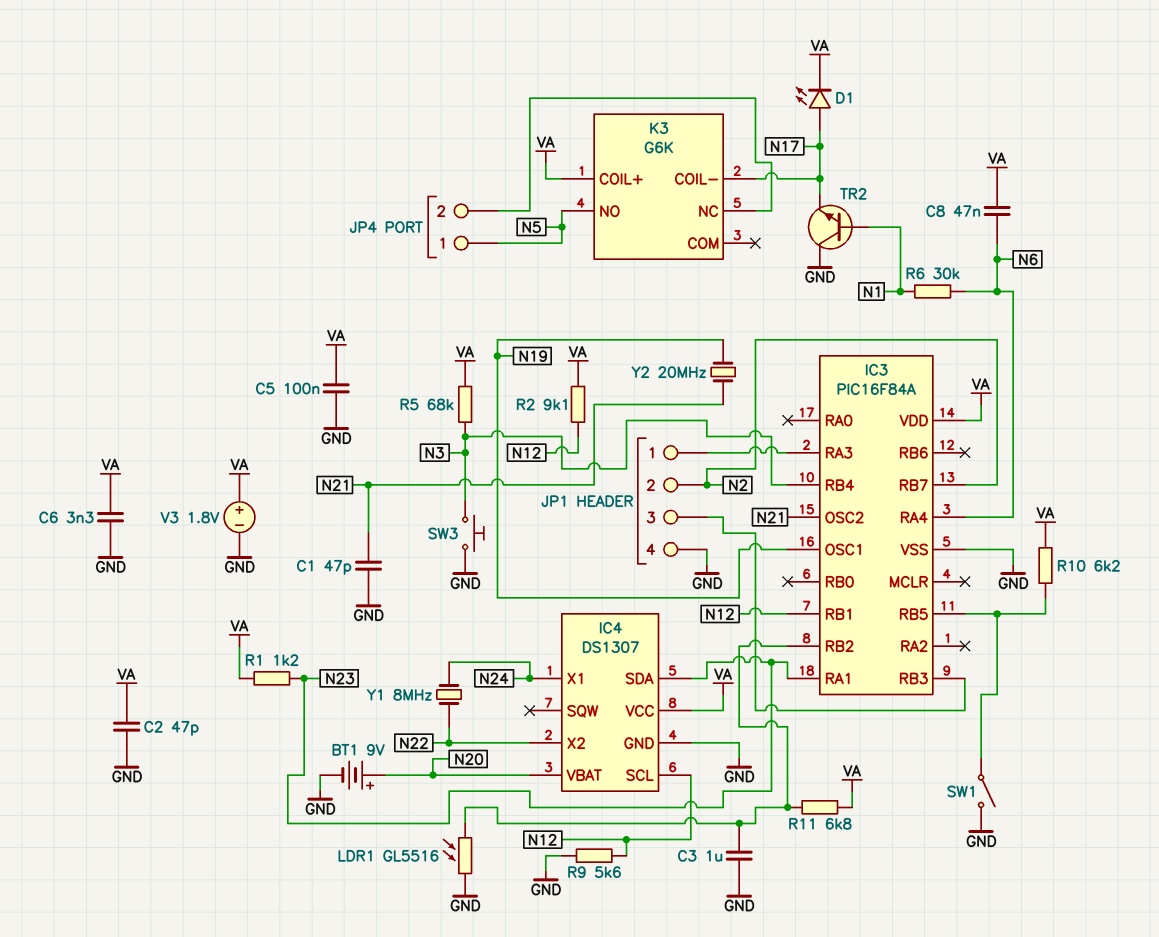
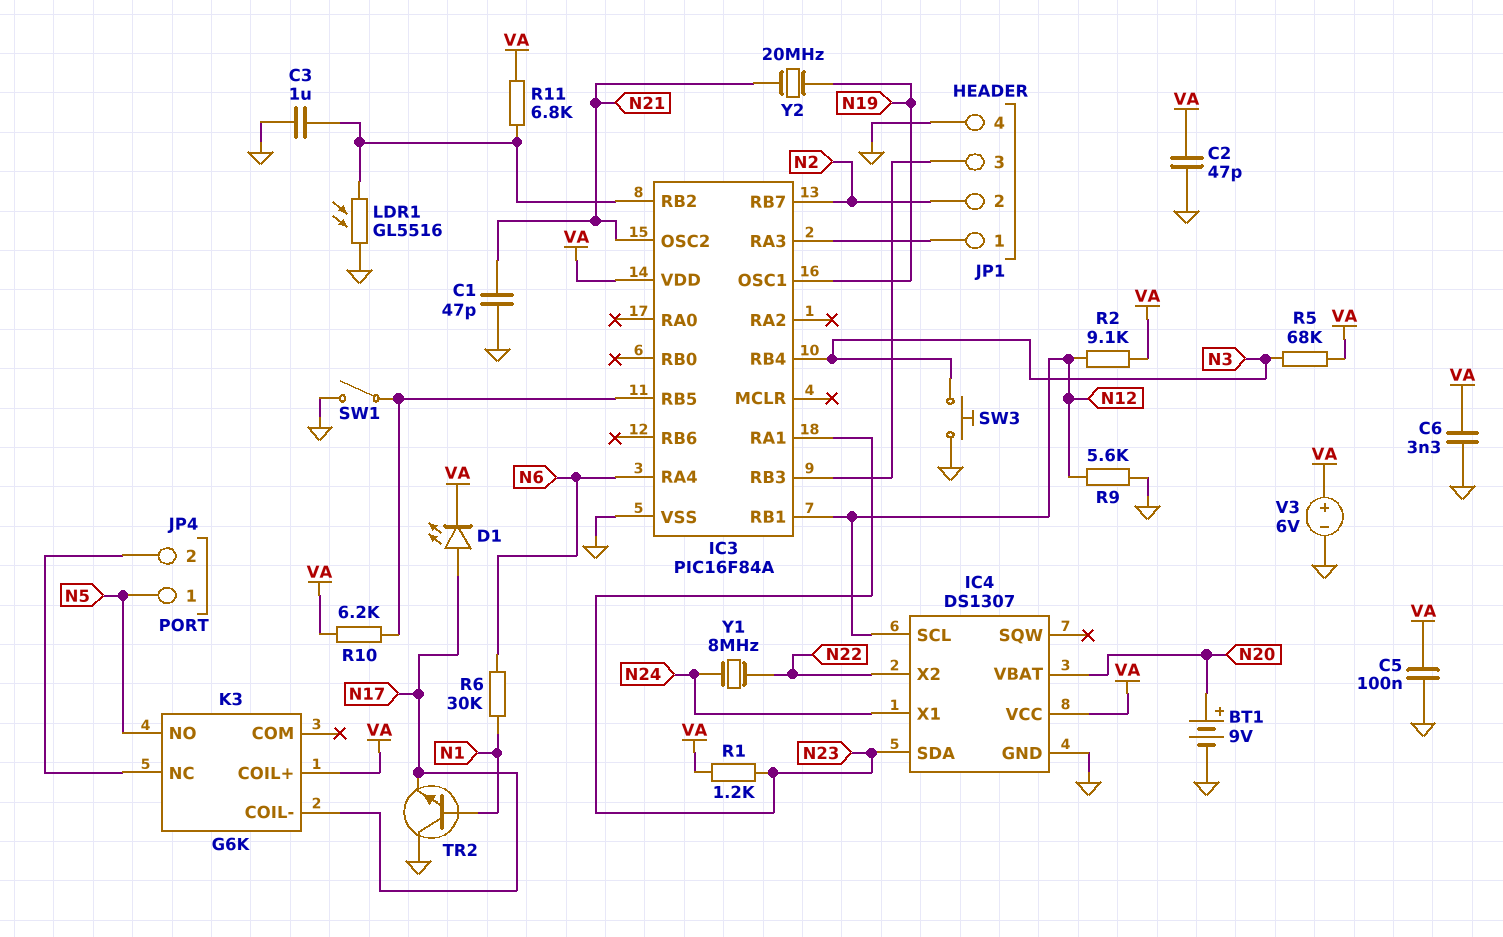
C8: 47nF (N6, VA) -> none
V3: 1.8V (plus VA, minus GND) -> 6V (plus VA, minus GND)

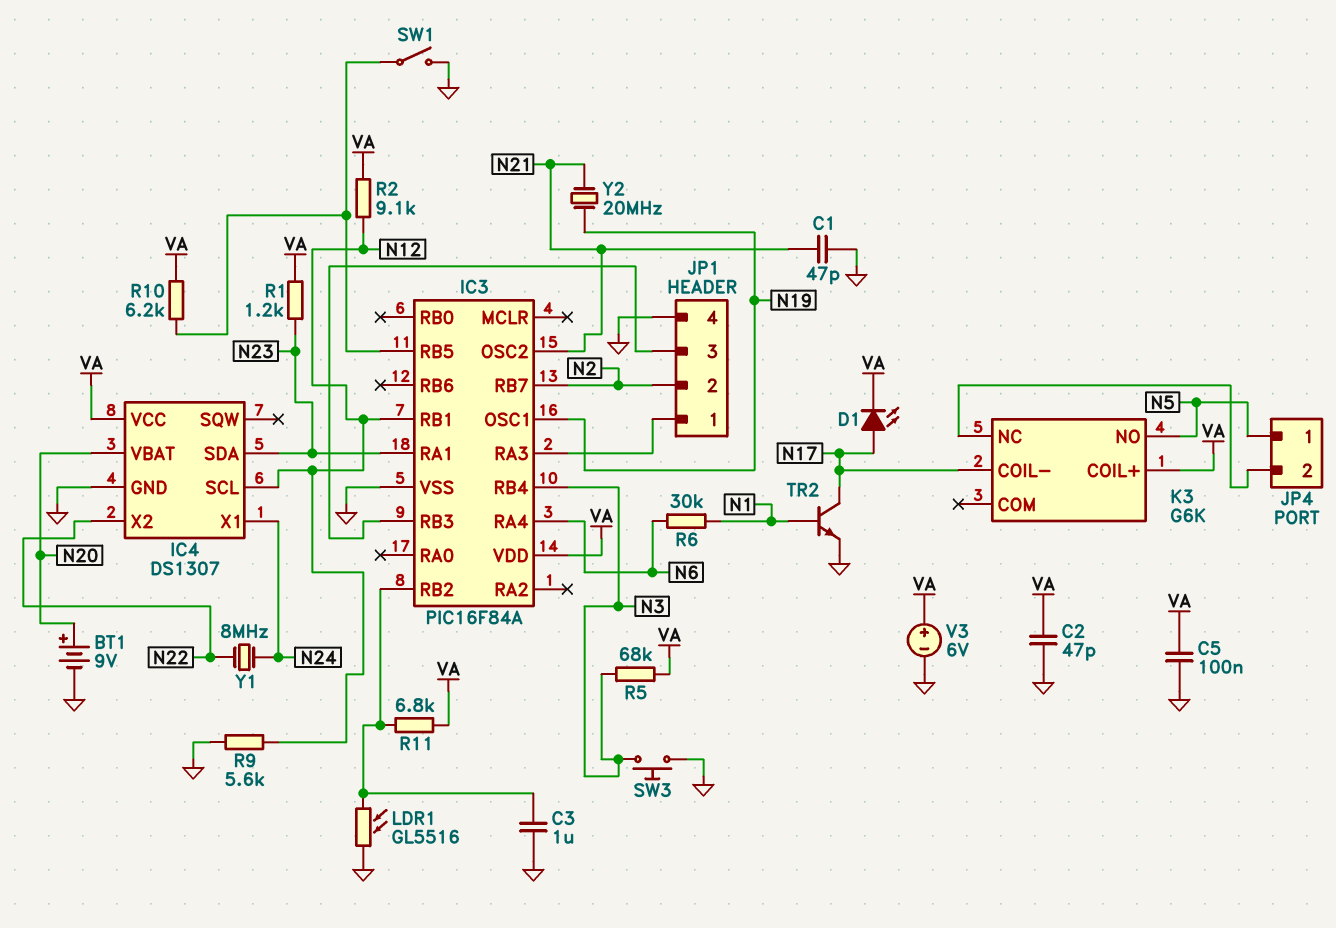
C6: 3.3nF (GND, VA) -> none
TR2: NPN (B N1, C GND, E N17) -> NPN (B N1, C N17, E GND)

